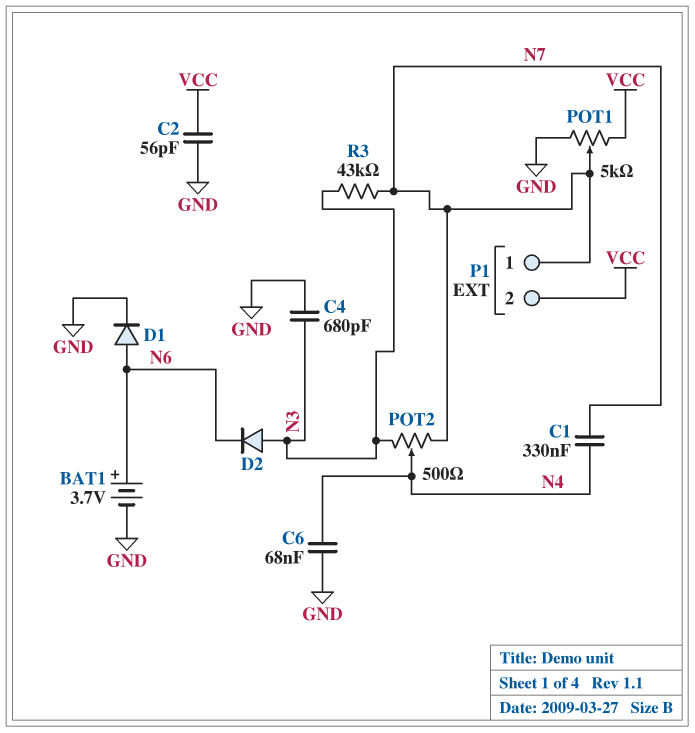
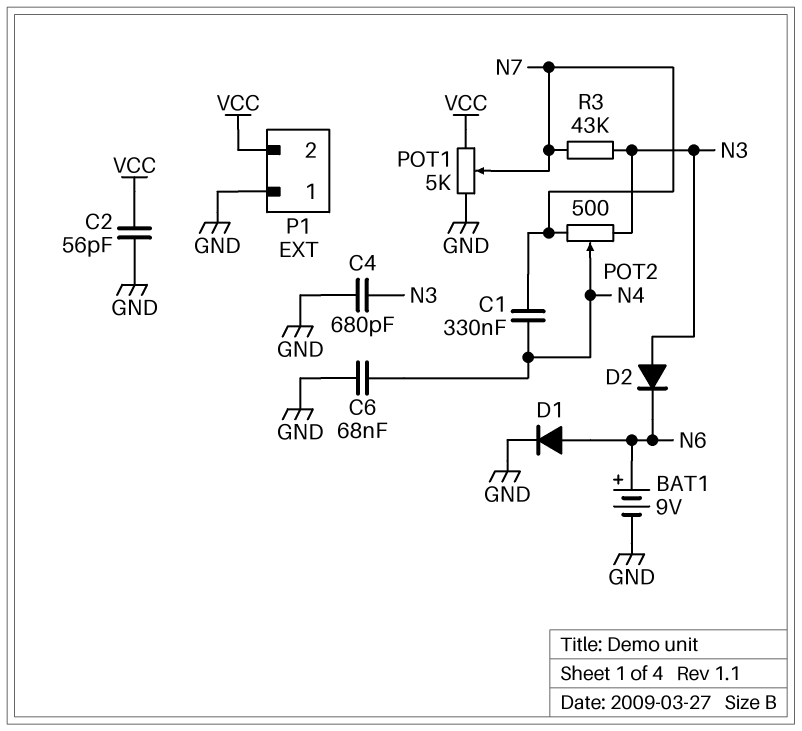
BAT1: 3.7V (plus N6, minus GND) -> 9V (plus N6, minus GND)
P1 pin 1: N7 -> GND

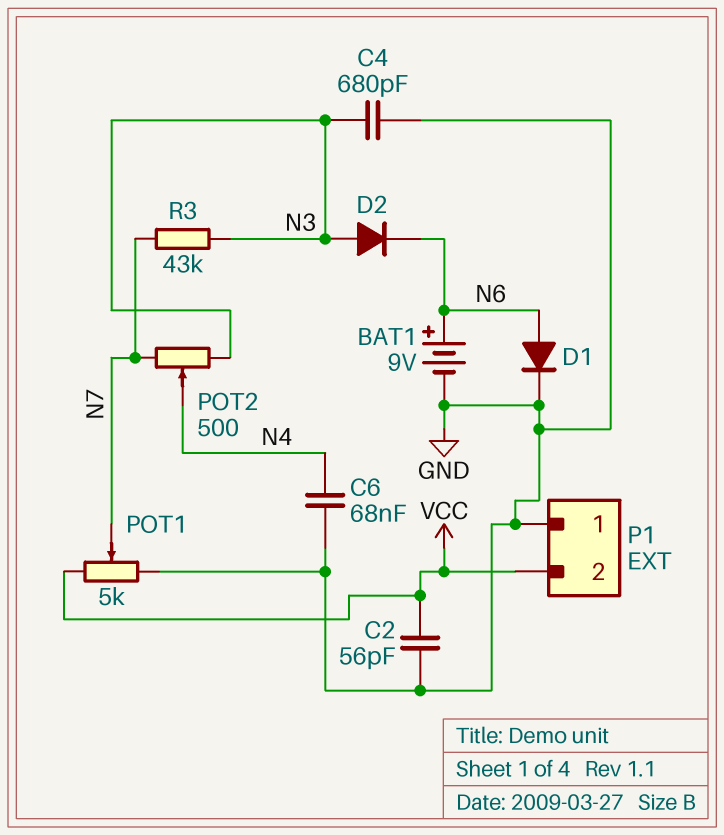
C1: 330nF (N4, N7) -> none

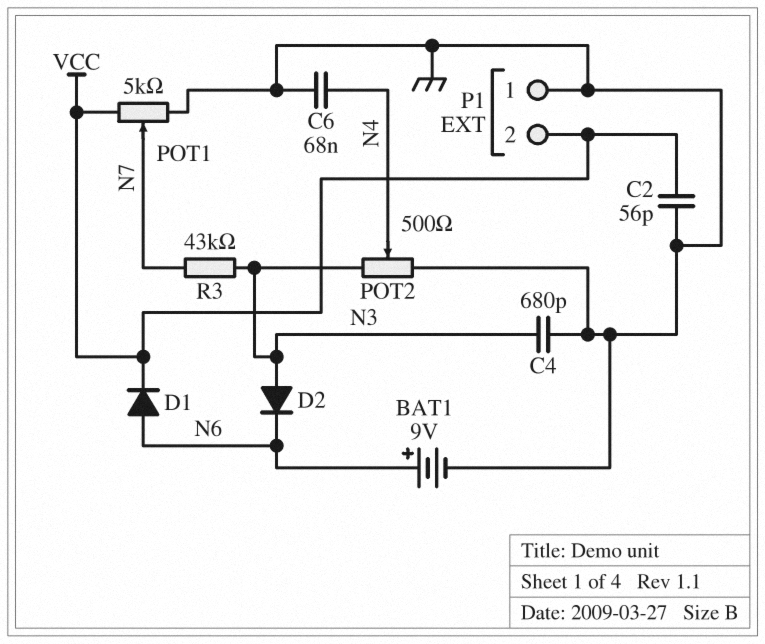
D1: diode (A N6, K GND) -> diode (A N6, K VCC)
POT2: 500 (N3, N7, wiper N4) -> 500 (GND, N3, wiper N4)

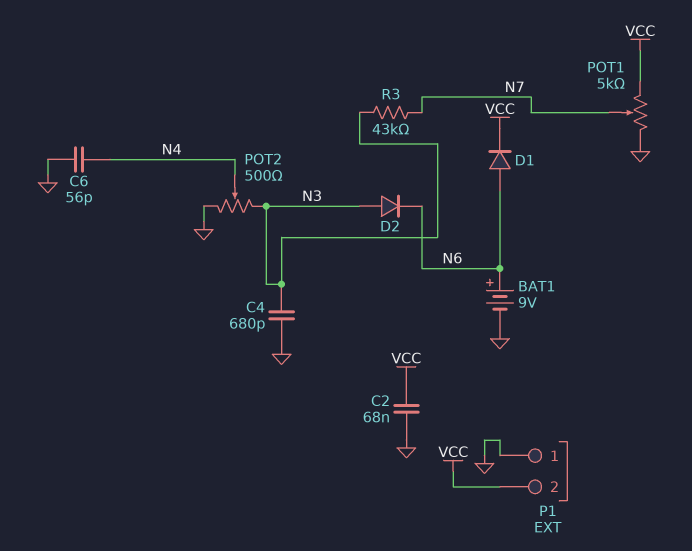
C2: 56pF (GND, VCC) -> 68nF (GND, VCC)
C6: 68nF (GND, N4) -> 56pF (GND, N4)

